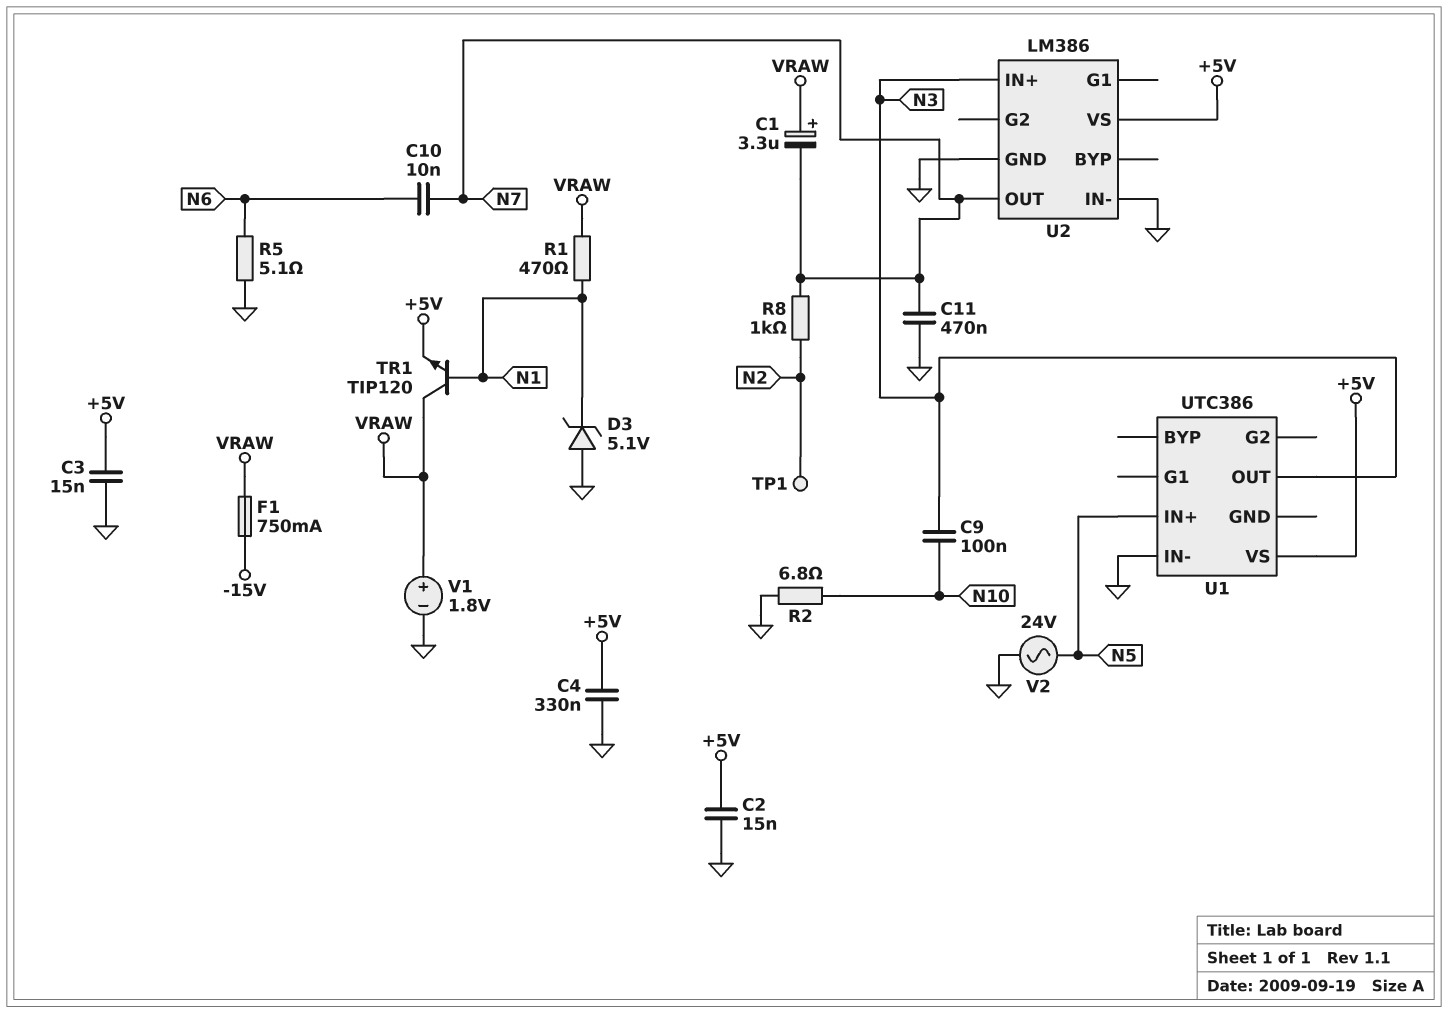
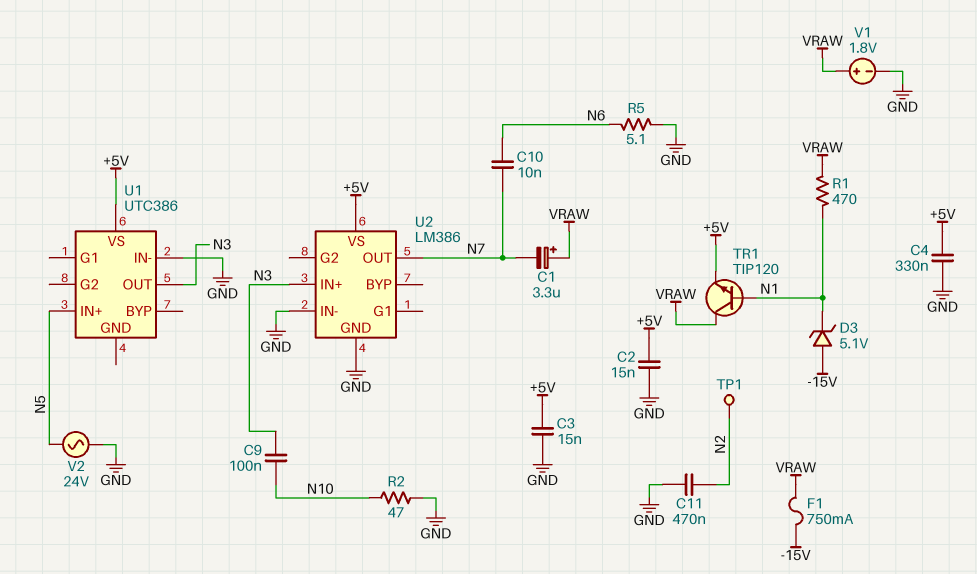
C11: 470nF (GND, N7) -> 470nF (GND, N2)
D3: zener 5.1V (A GND, K N1) -> zener 5.1V (A -15V, K N1)
R2: 6.8 (GND, N10) -> 47 (GND, N10)
R8: 1k (N2, N7) -> none

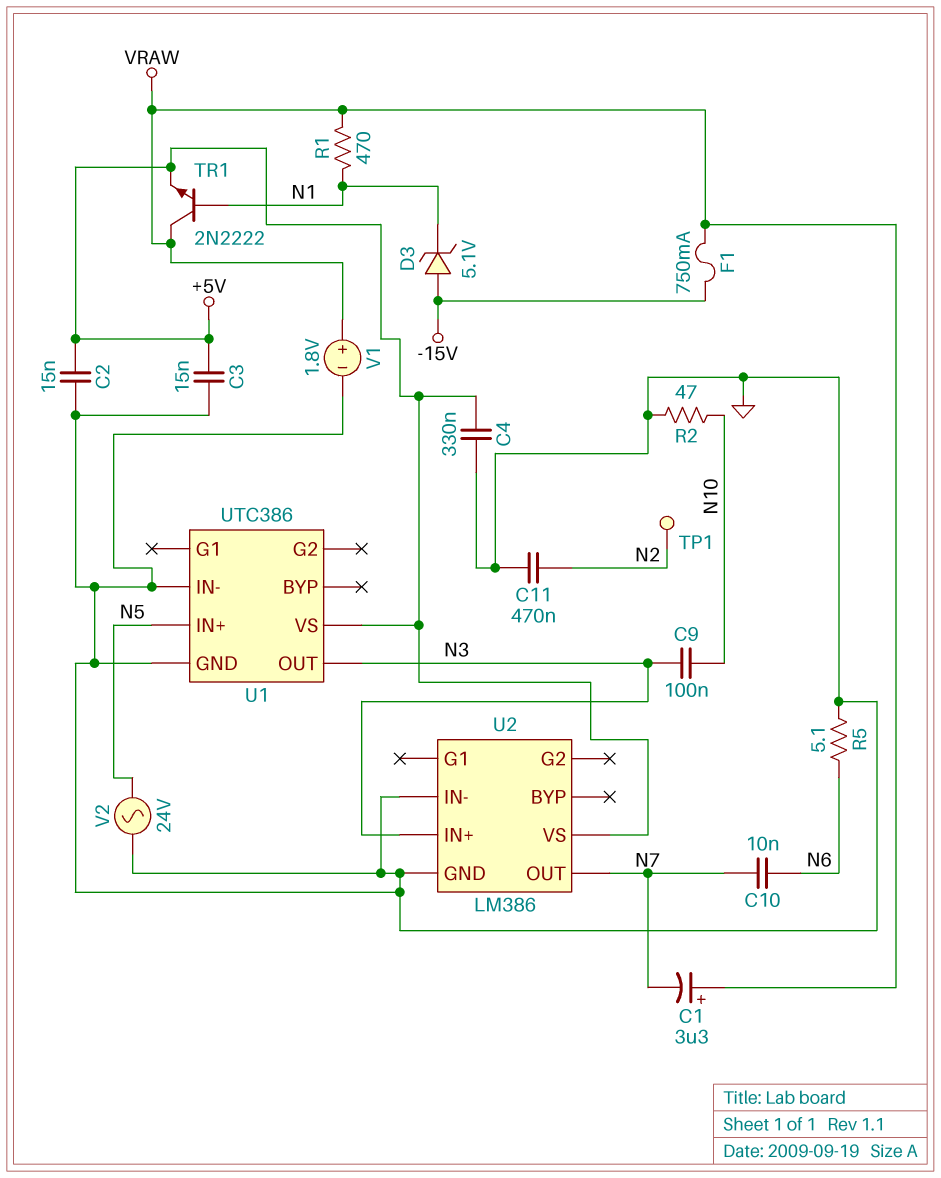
TR1: NPN TIP120 (B N1, C VRAW, E +5V) -> NPN 2N2222 (B N1, C VRAW, E +5V)
U1 pin GND: none -> GND

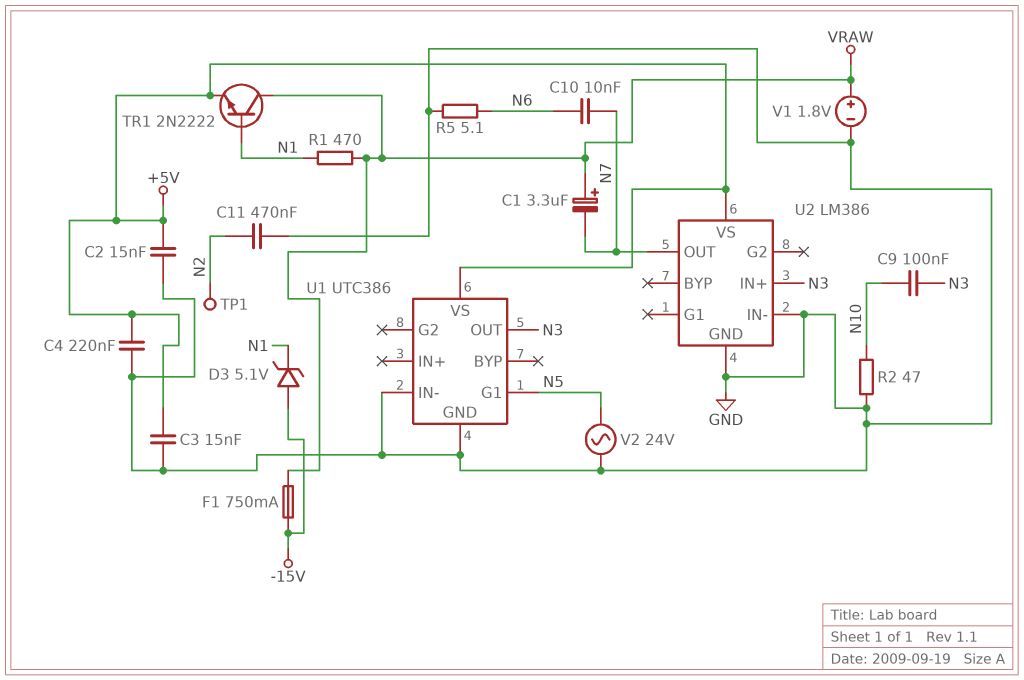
C4: 330nF (+5V, GND) -> 220nF (+5V, GND)
U1 pin G1: none -> N5
U1 pin IN+: N5 -> none

